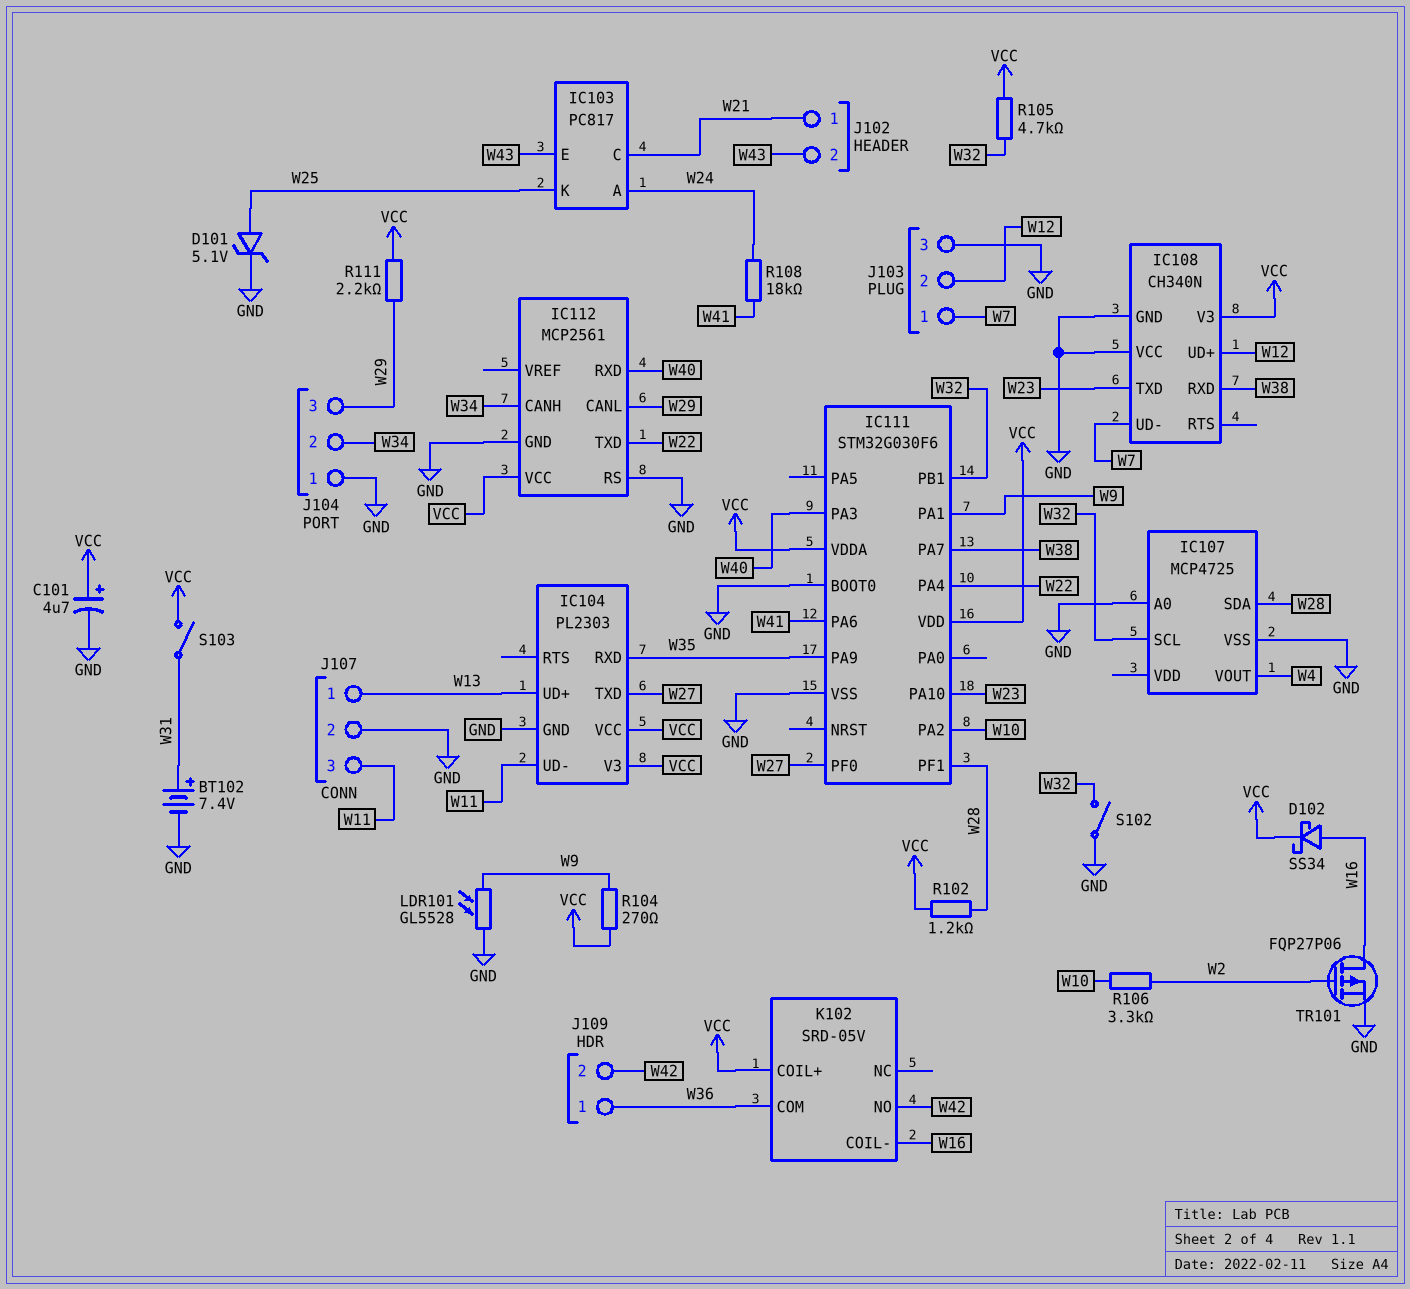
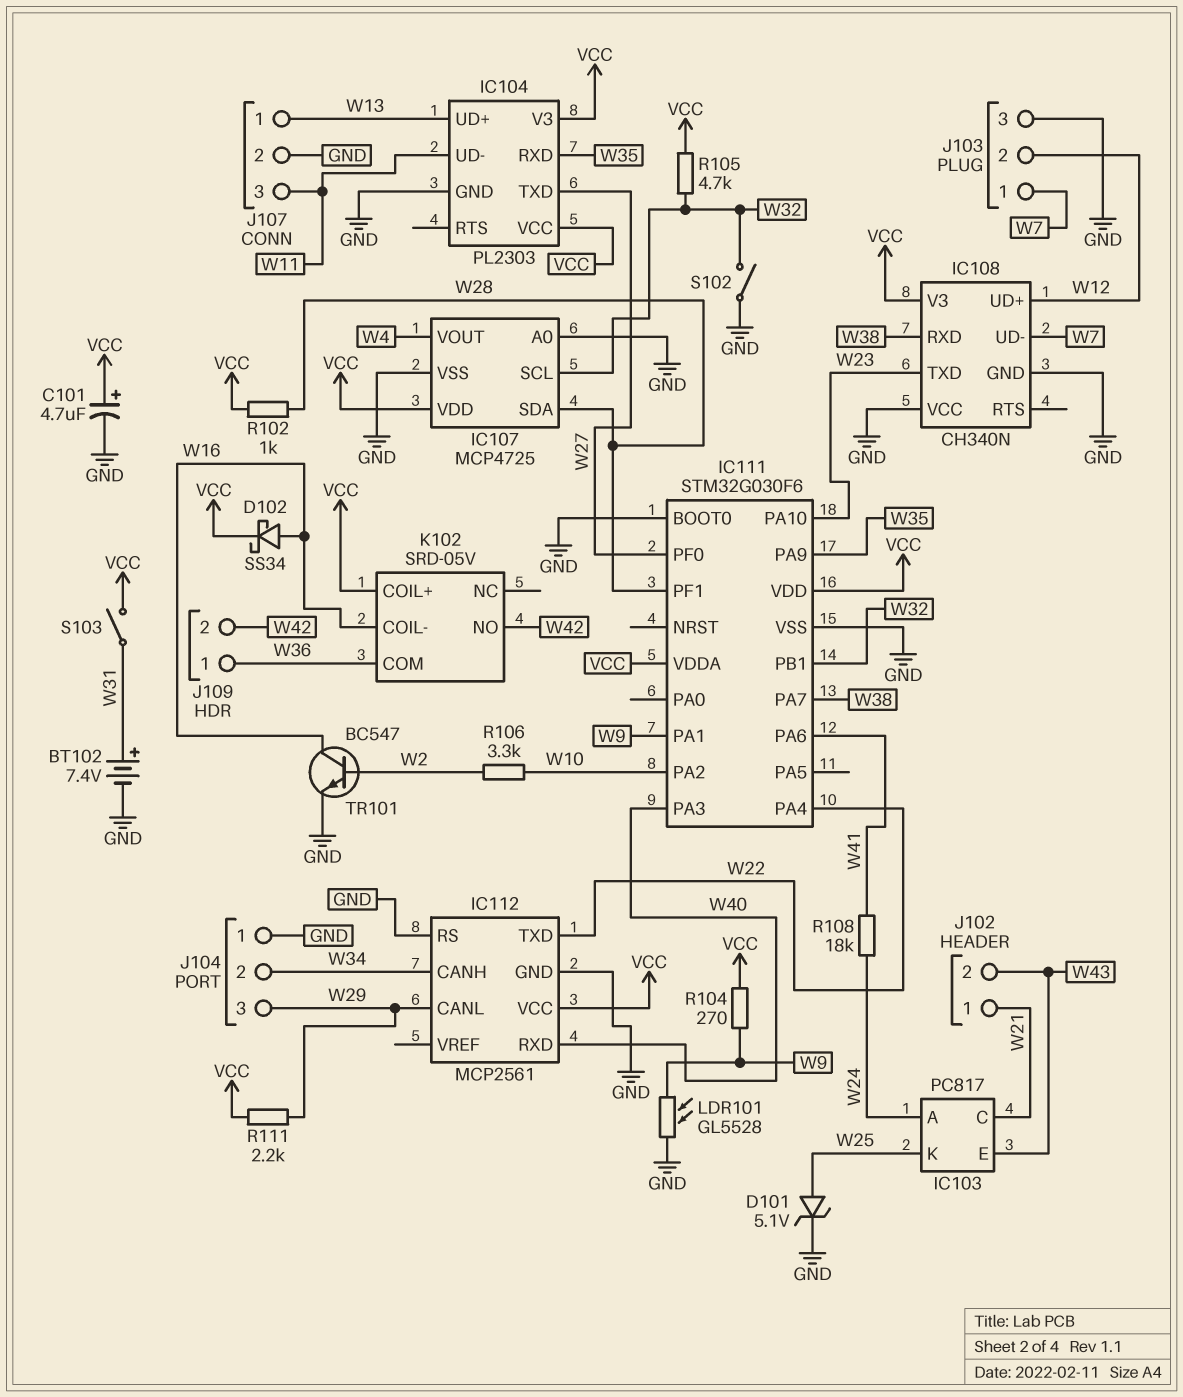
IC107 pin VDD: none -> VCC
R102: 1.2k (VCC, W28) -> 1k (VCC, W28)
TR101: PMOS FQP27P06 (G W2, D W16, S GND) -> NPN BC547 (B W2, C W16, E GND)

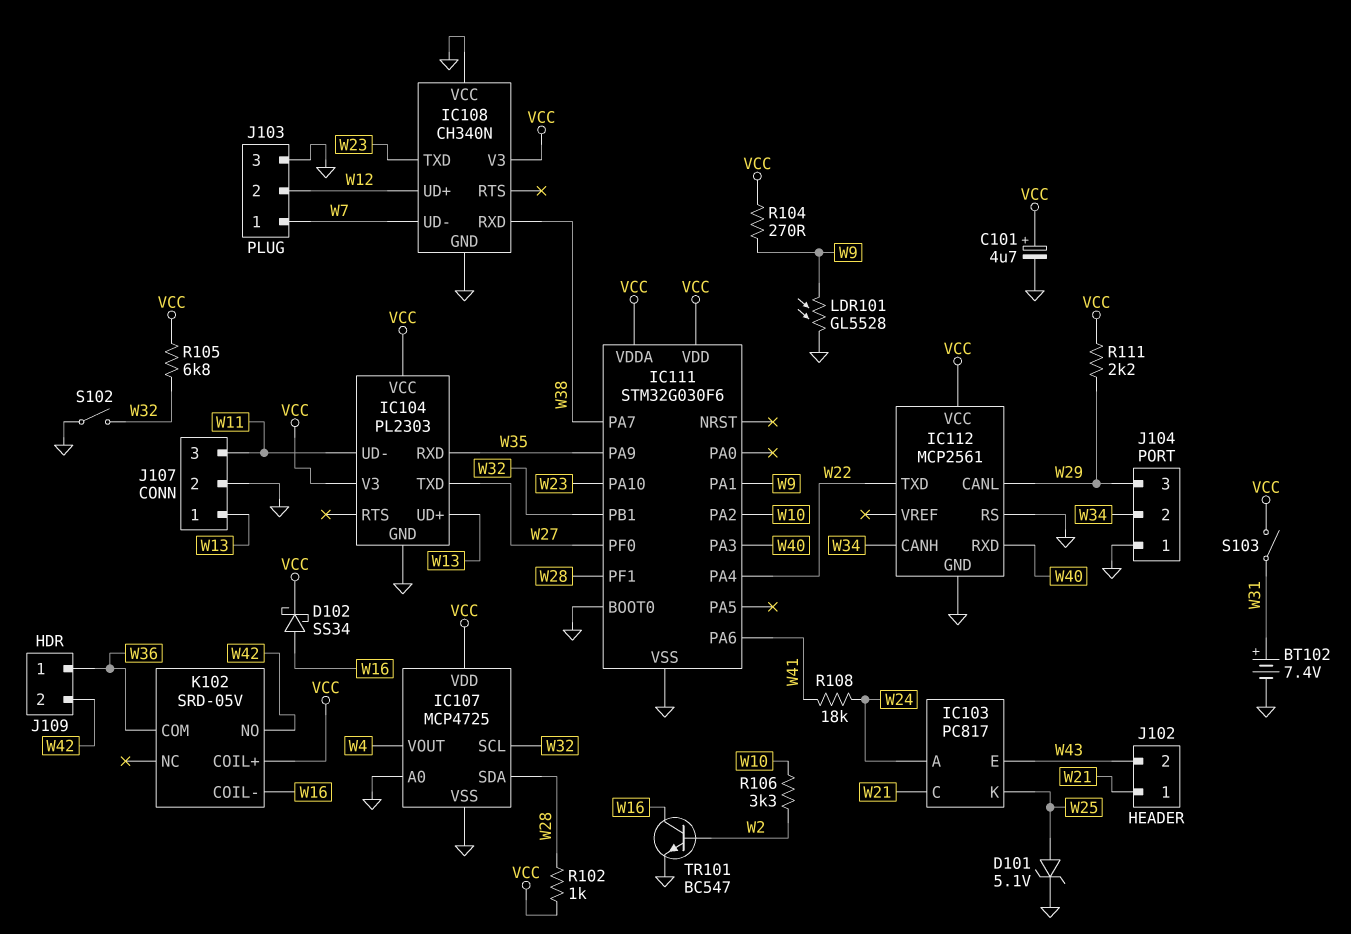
R105: 4.7k (VCC, W32) -> 6.8k (VCC, W32)

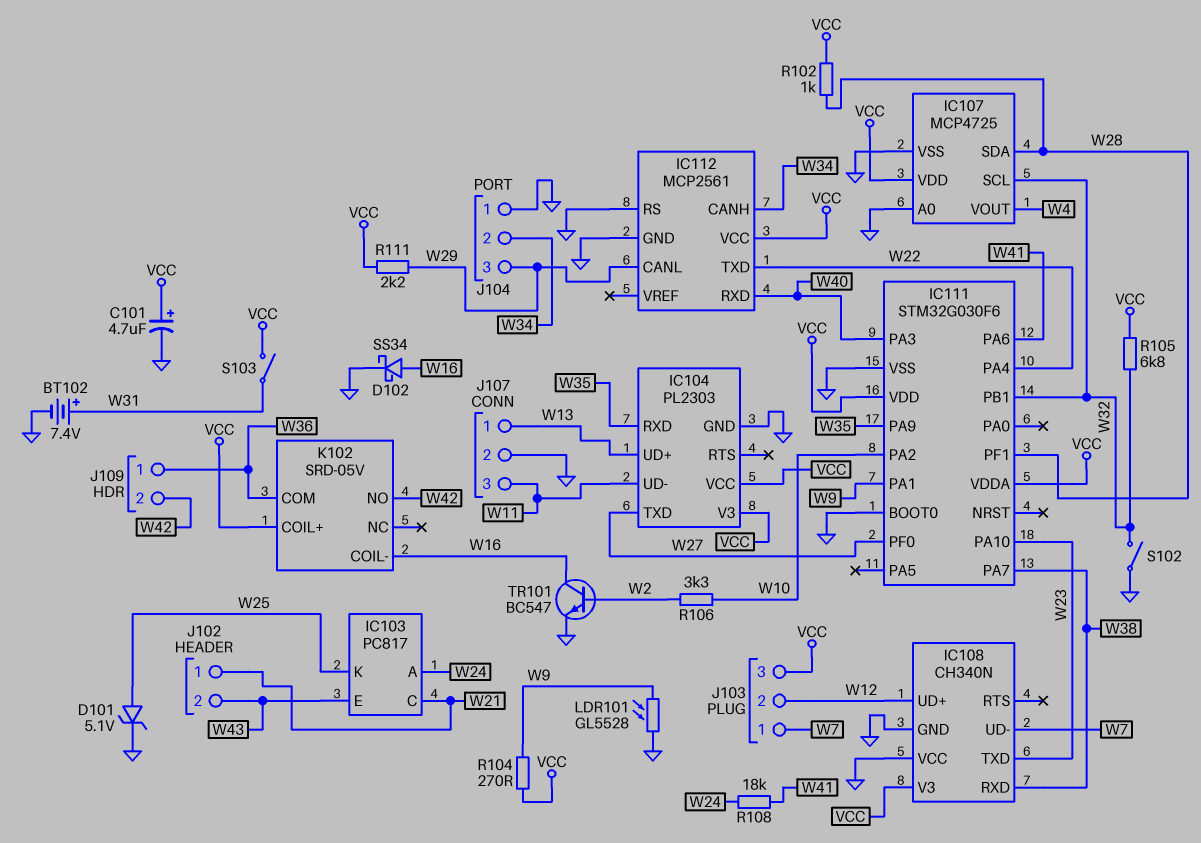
D102: schottky SS34 (A W16, K VCC) -> schottky SS34 (A W16, K GND)
J103 pin 3: GND -> VCC

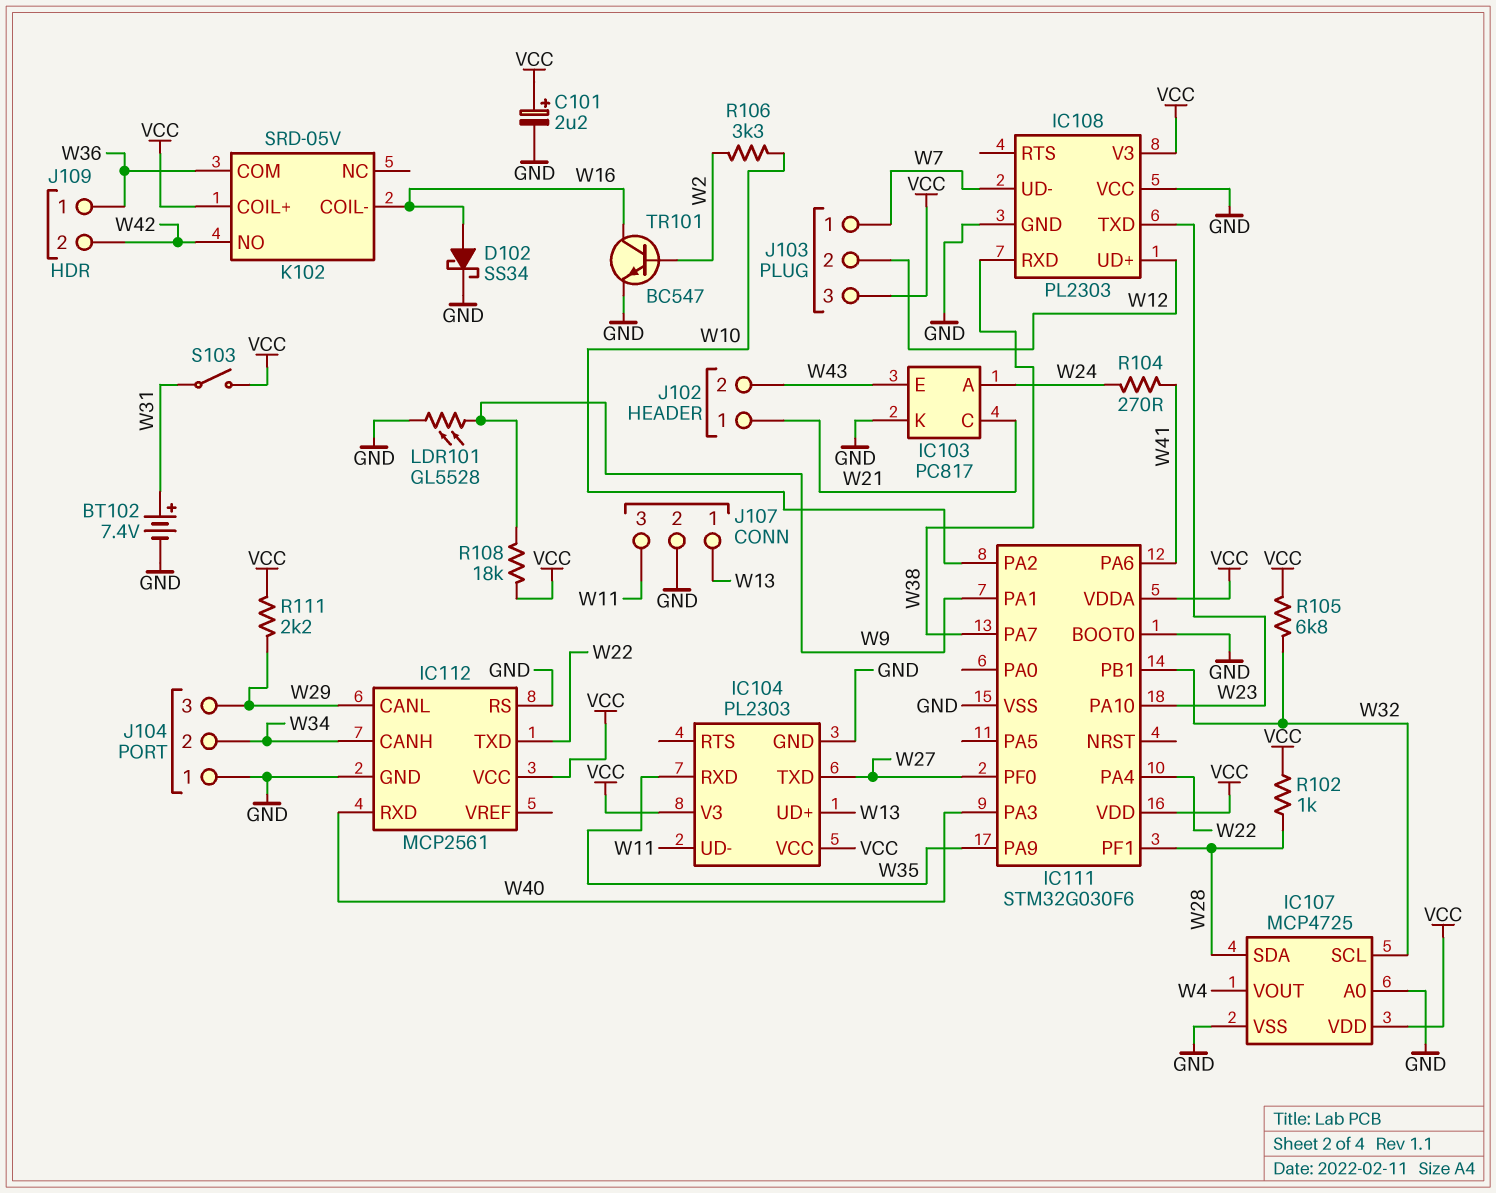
C101: 4.7uF (plus VCC, minus GND) -> 2.2uF (plus VCC, minus GND)
D101: zener 5.1V (A W25, K GND) -> none
IC103 pin K: W25 -> GND
IC108: CH340N -> PL2303
R104: 270 (VCC, W9) -> 270 (W24, W41)
R108: 18k (W24, W41) -> 18k (VCC, W9)
S102: switch (GND, W32) -> none

